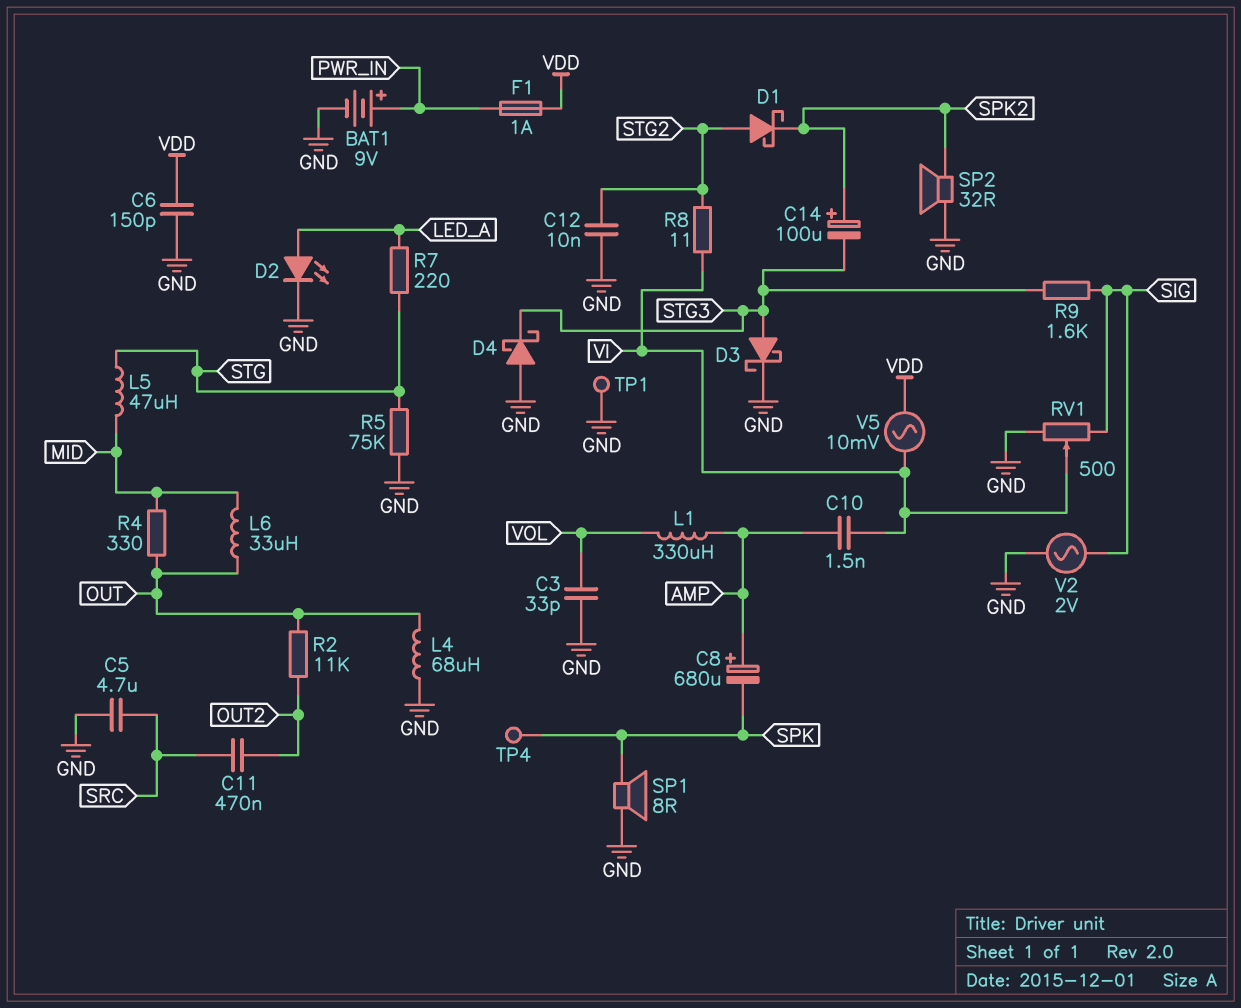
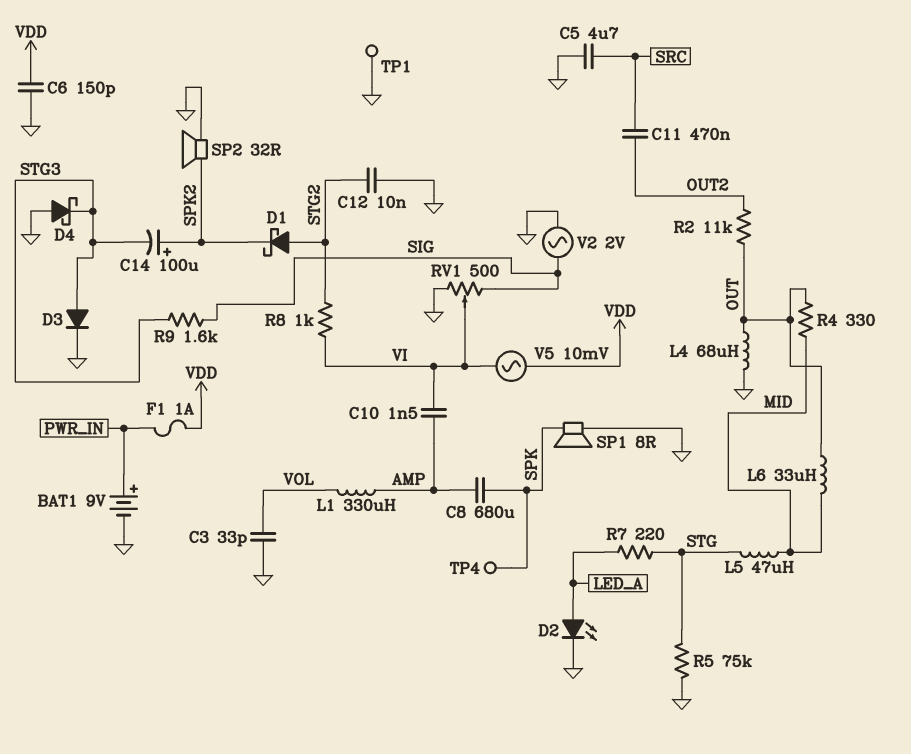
C8: 680uF (plus AMP, minus SPK) -> 680uF (AMP, SPK)
D3: schottky (A STG3, K GND) -> diode (A STG3, K GND)
R8: 11 (STG2, VI) -> 1k (STG2, VI)

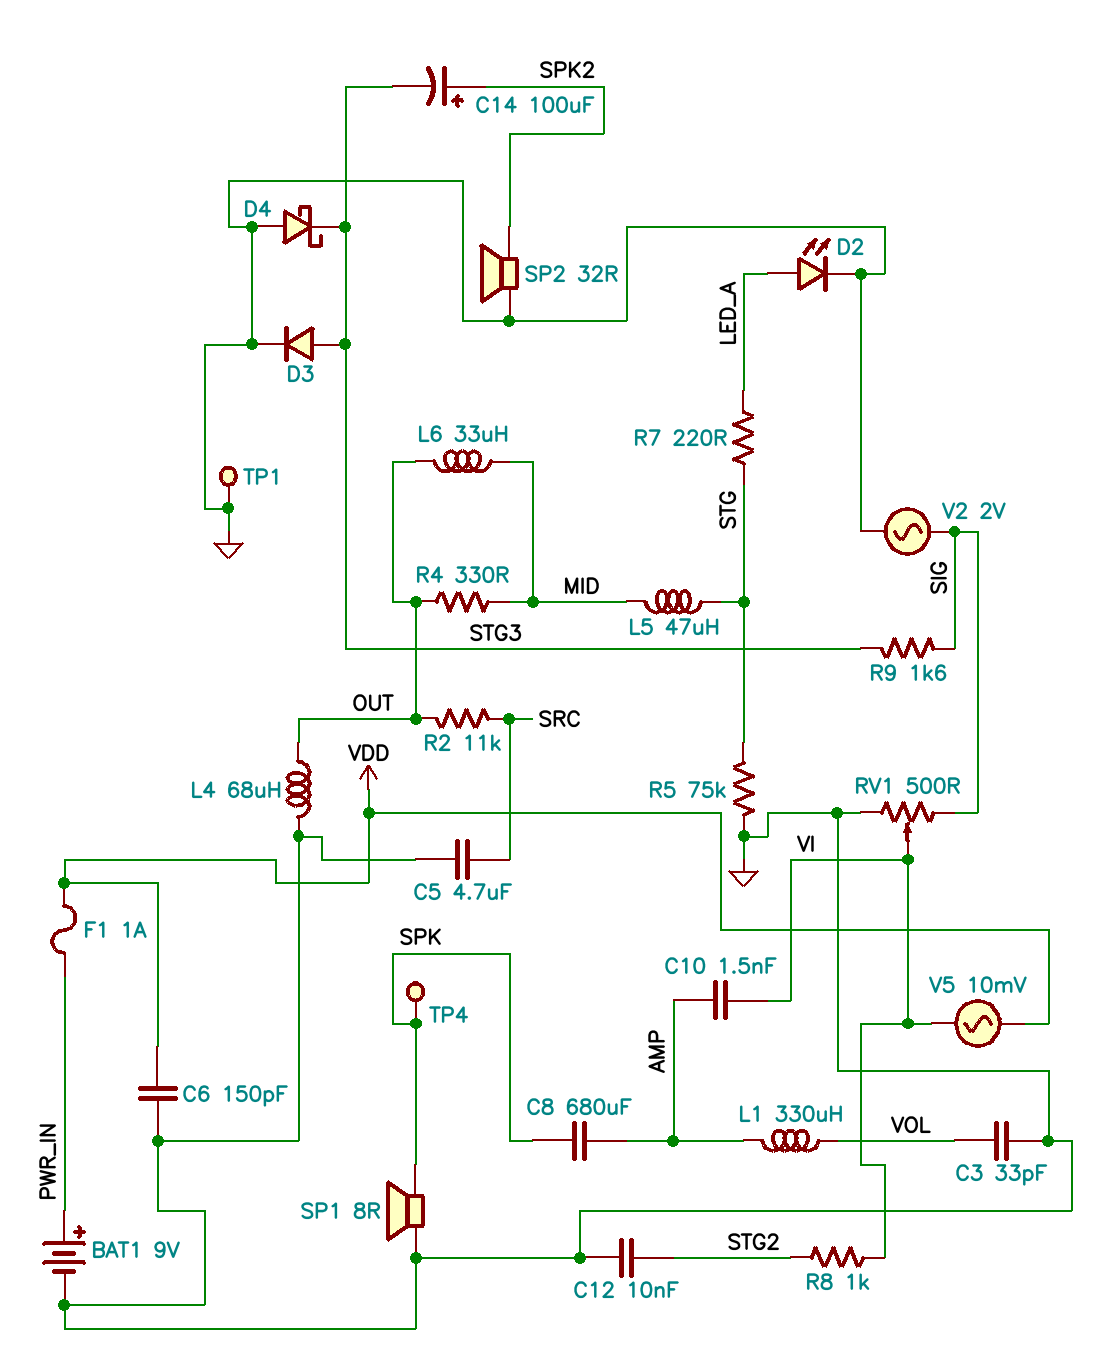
C11: 470nF (OUT2, SRC) -> none
D1: schottky (A STG2, K SPK2) -> none
R2: 11k (OUT, OUT2) -> 11k (OUT, SRC)

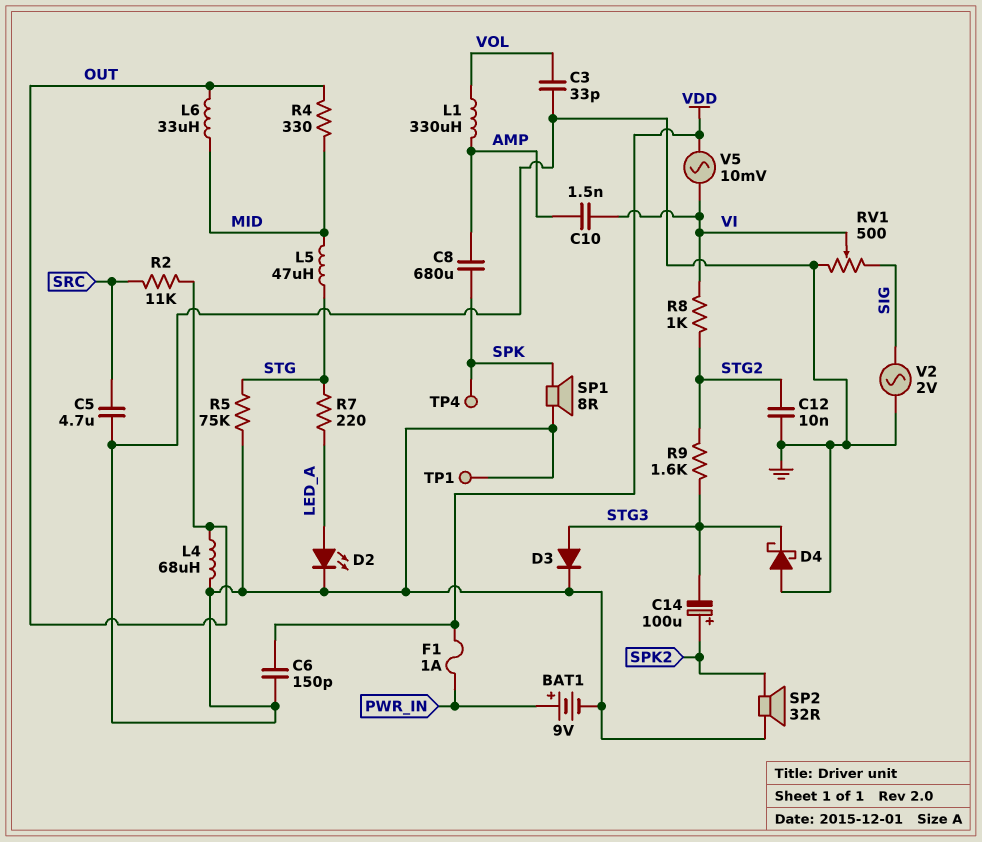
R9: 1.6k (SIG, STG3) -> 1.6k (STG2, STG3)

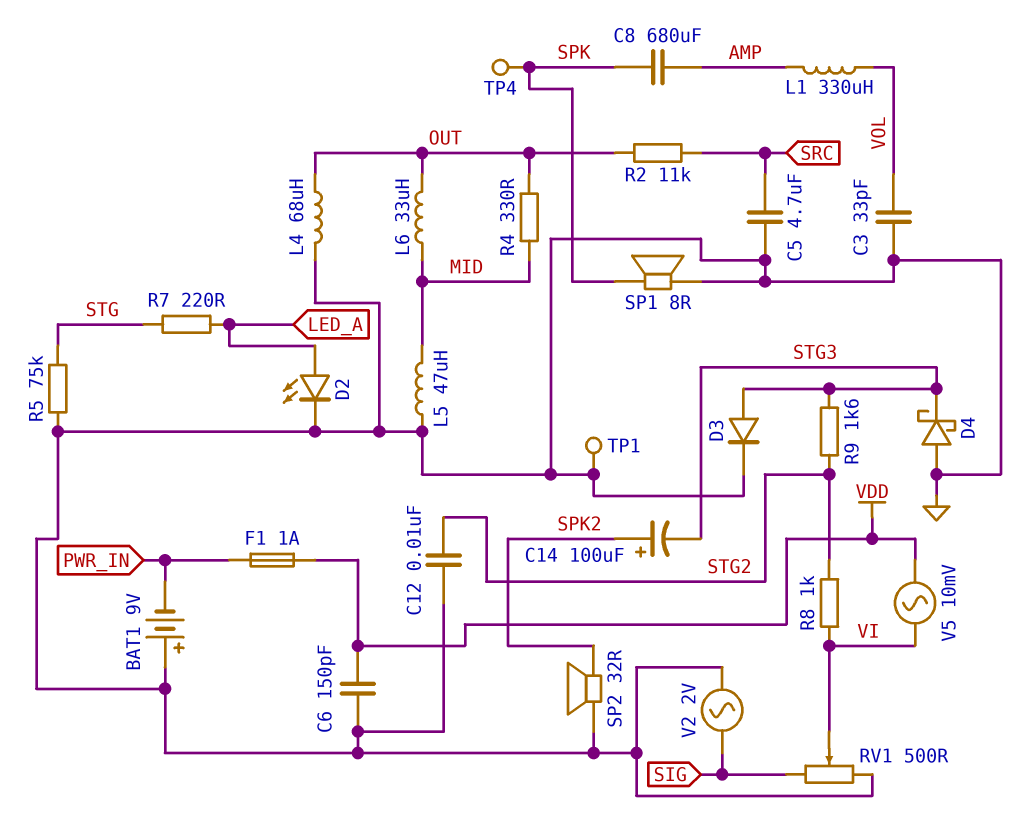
BAT1: 9V (plus PWR_IN, minus GND) -> 9V (plus GND, minus PWR_IN)
C10: 1.5nF (AMP, VI) -> none
L5: 47uH (MID, STG) -> 47uH (GND, MID)

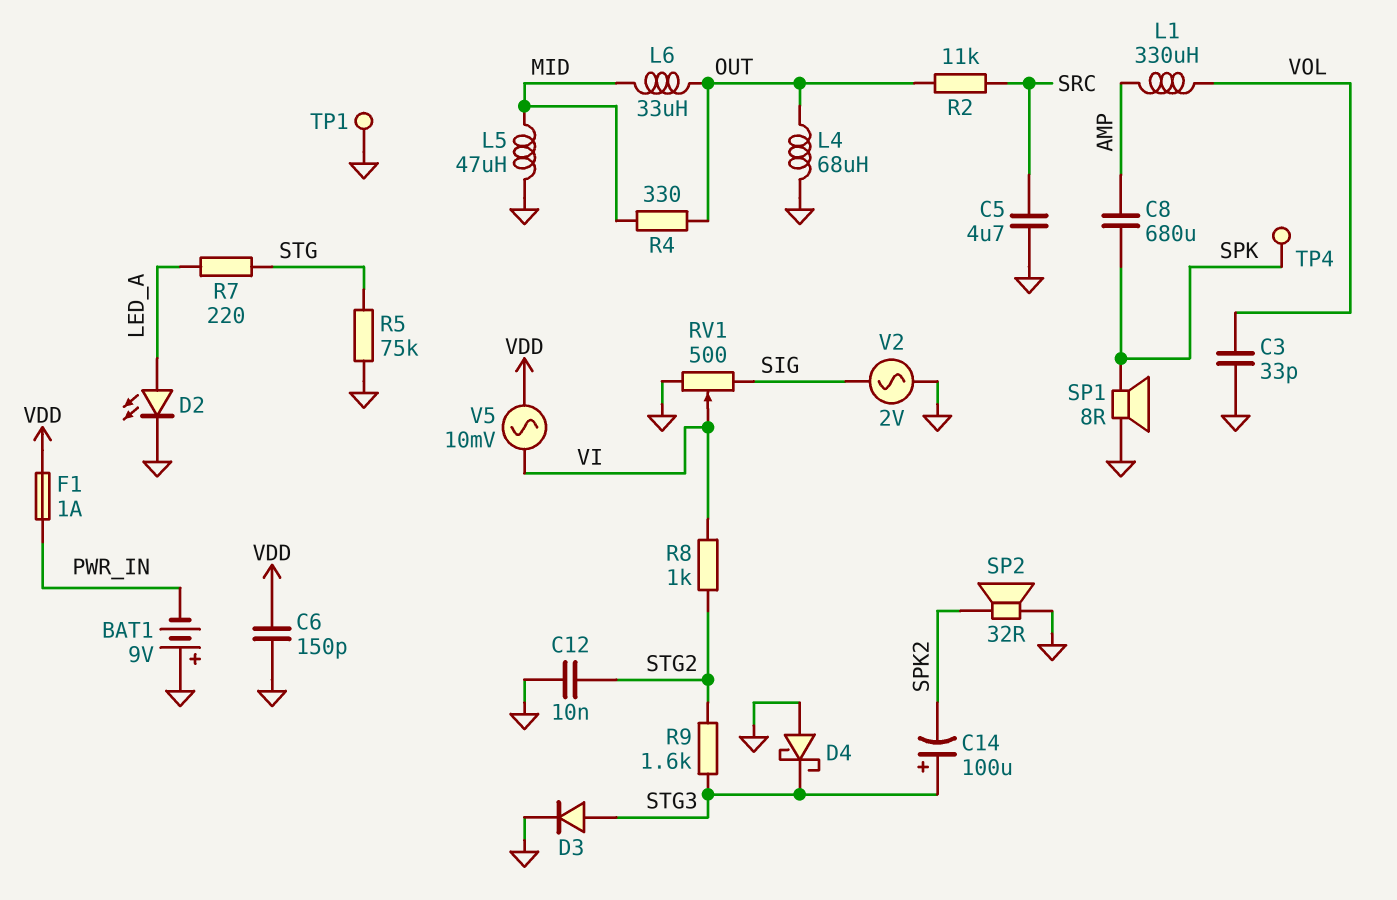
C14: 100uF (plus SPK2, minus STG3) -> 100uF (plus STG3, minus SPK2)

